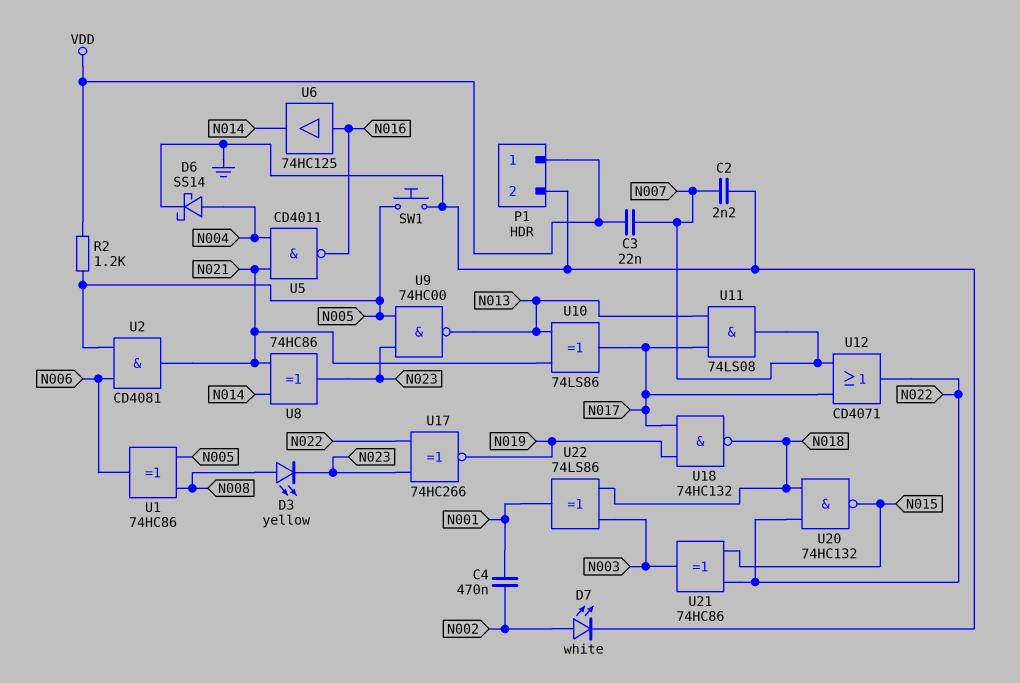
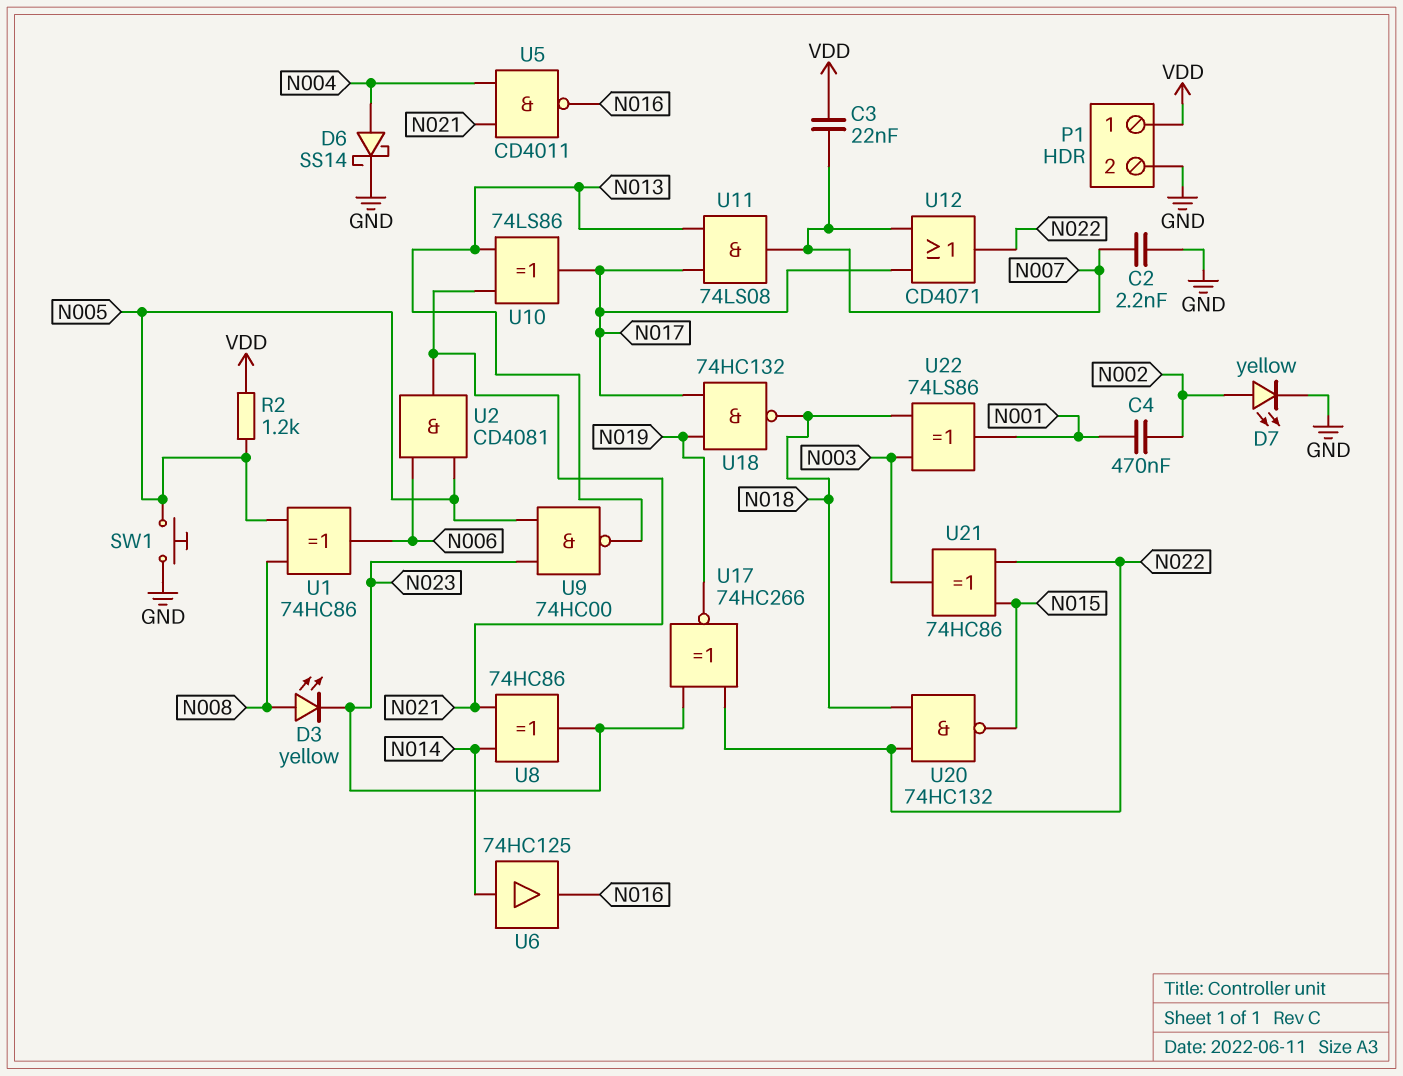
D7: LED white (A N002, K GND) -> LED yellow (A N002, K GND)
U6: buffer 74HC125 (in N016, out N014) -> buffer 74HC125 (in N014, out N016)

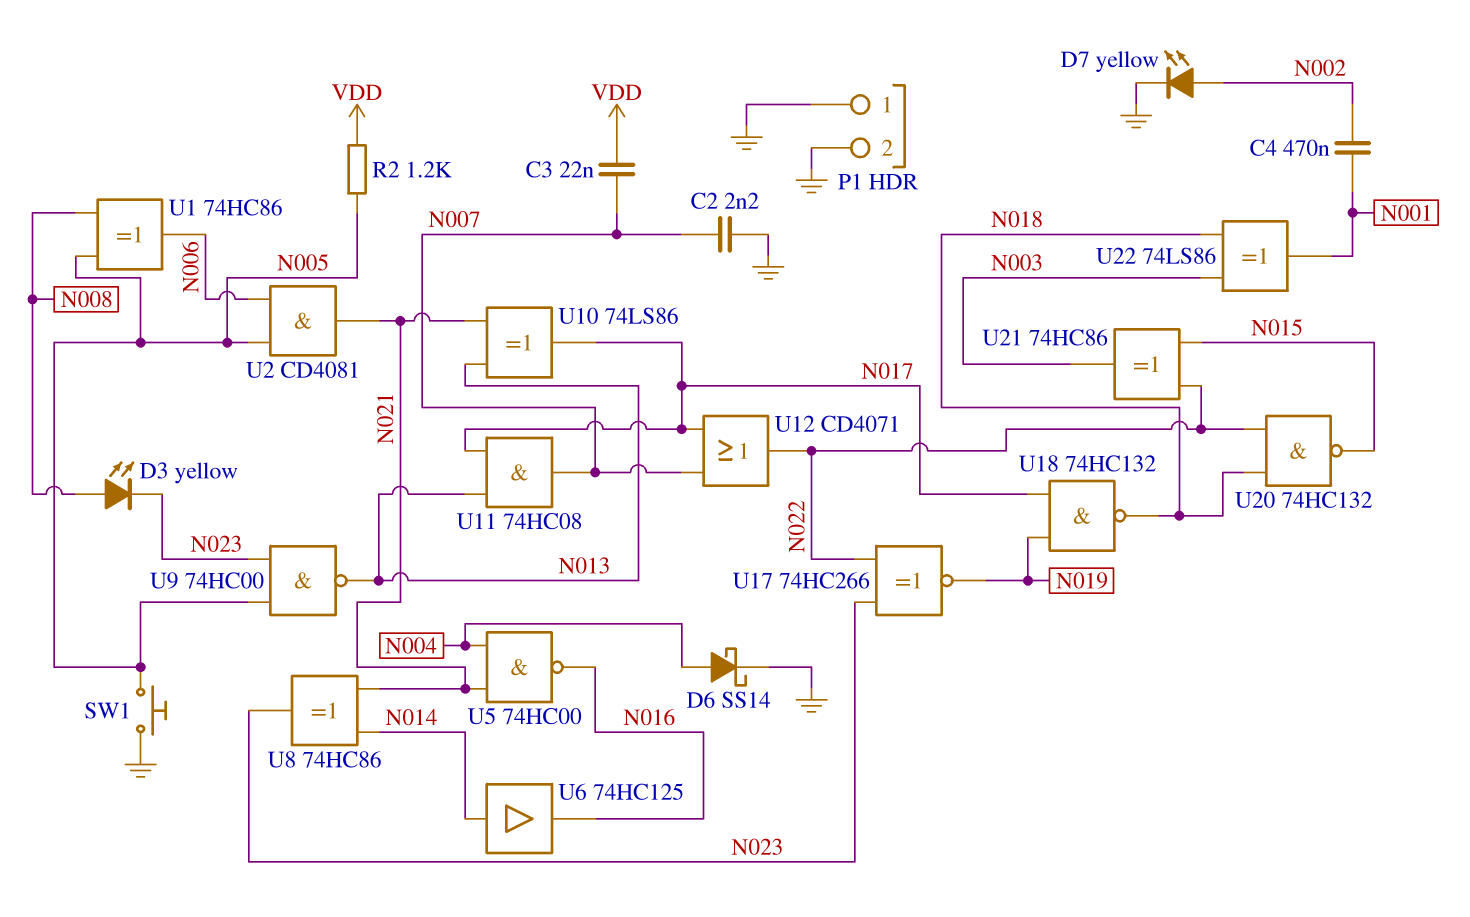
P1 pin 1: VDD -> GND
U5: NAND CD4011 (in N004, in N021, out N016) -> NAND 74HC00 (in N004, in N021, out N016)
U11: AND 74LS08 (in N013, in N017, out N007) -> AND 74HC08 (in N013, in N017, out N007)

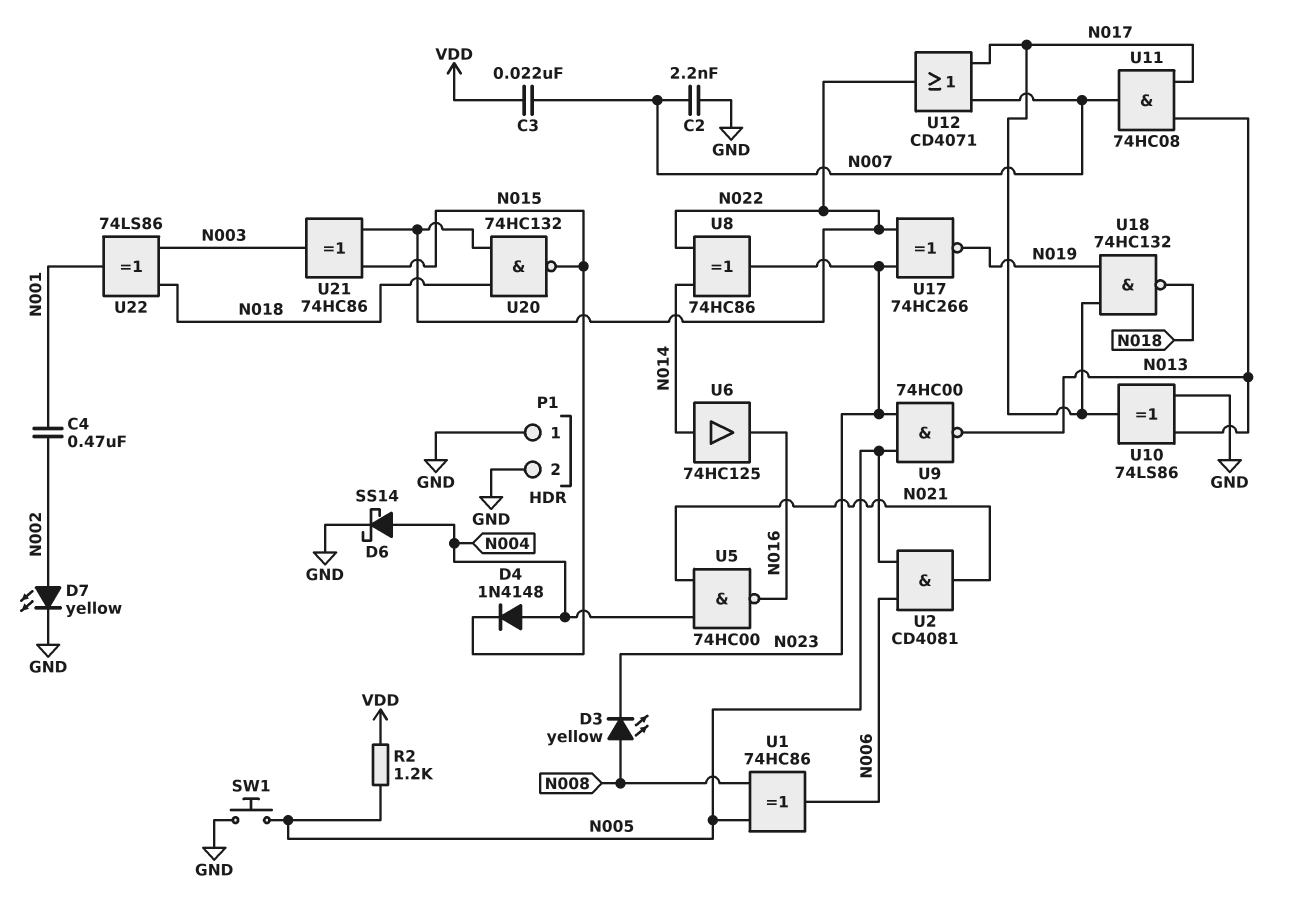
D4: none -> diode 1N4148 (A N004, K N015)
U8: XOR 74HC86 (in N014, in N021, out N023) -> XOR 74HC86 (in N014, in N022, out N023)
U10: XOR 74LS86 (in N013, in N021, out N017) -> XOR 74LS86 (in GND, in N013, out N017)

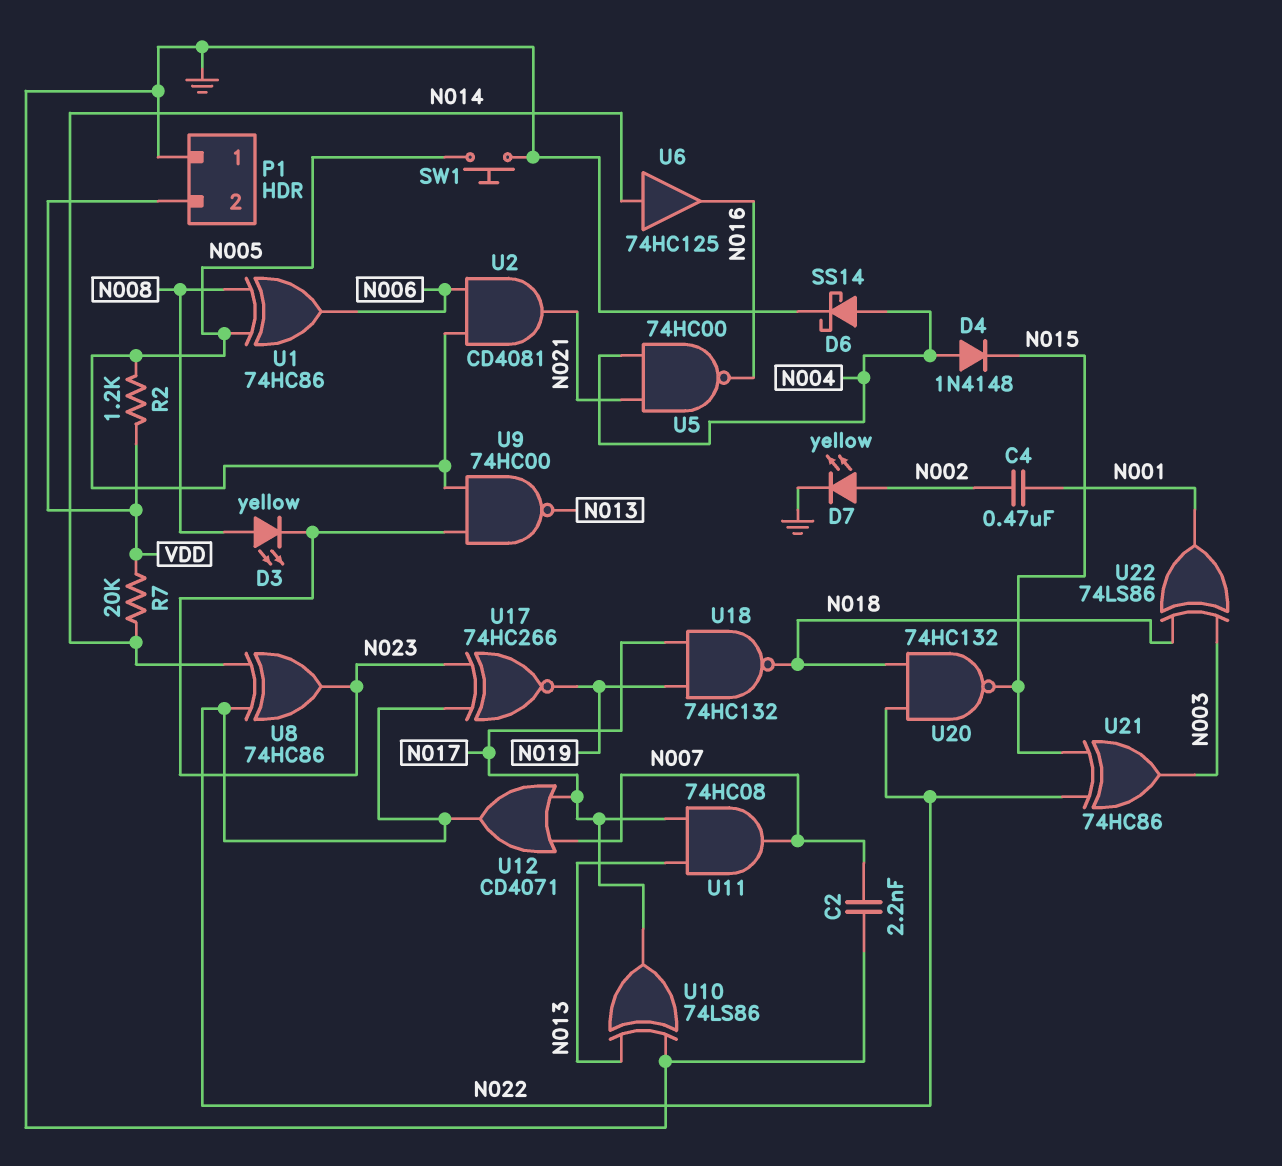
C3: 22nF (N007, VDD) -> none
P1 pin 2: GND -> VDD
R7: none -> 20k (N014, VDD)

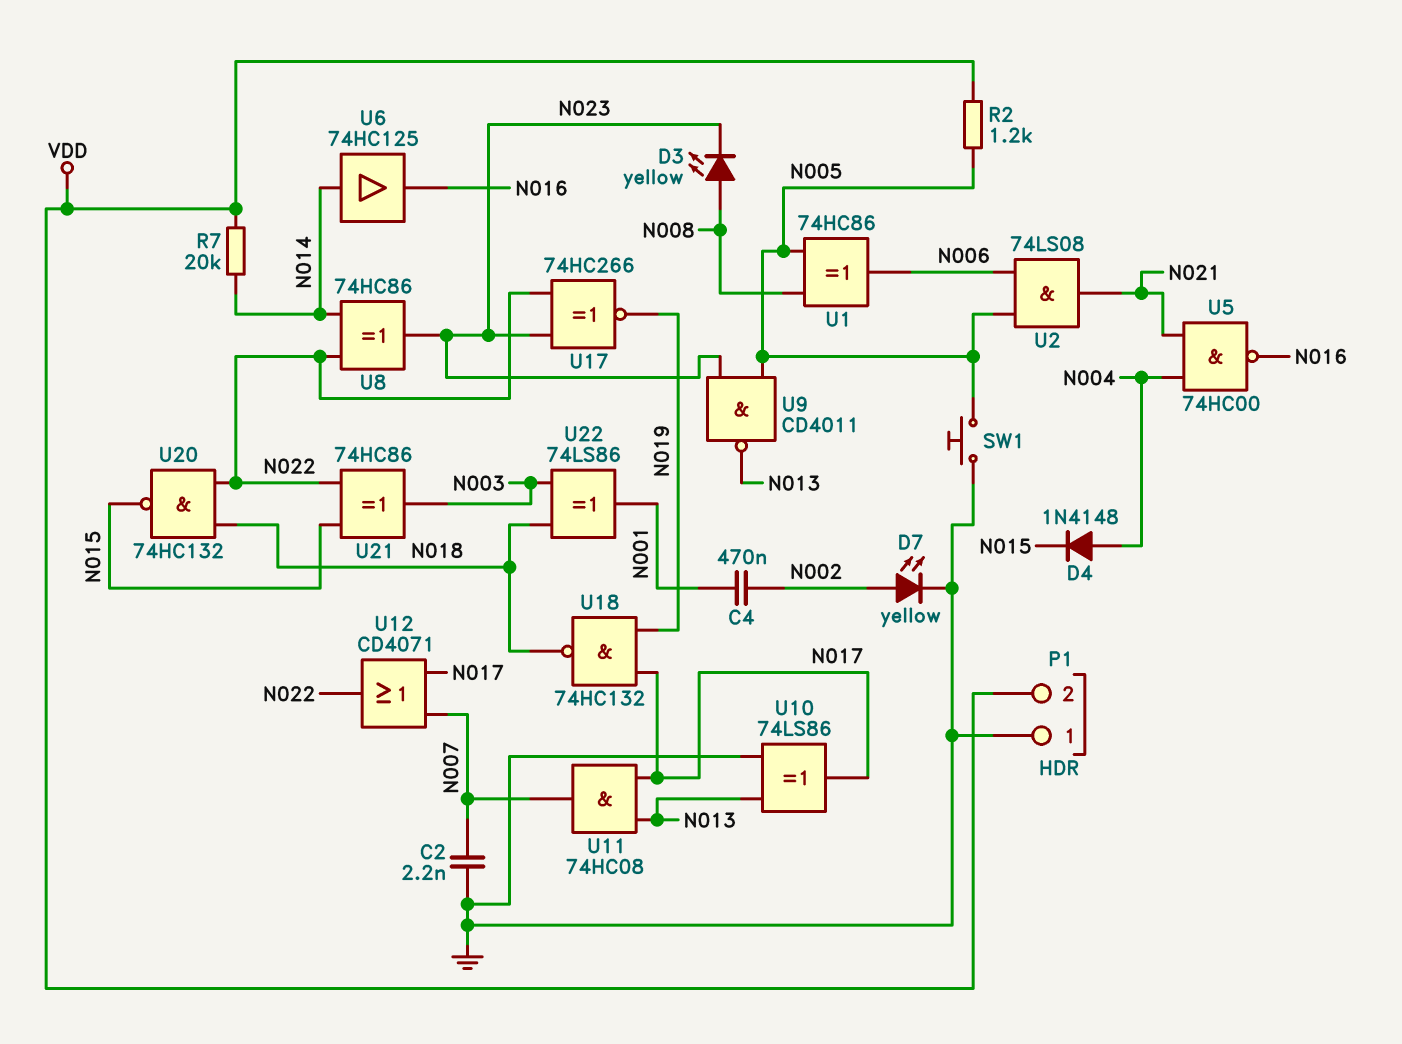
D6: schottky SS14 (A N004, K GND) -> none
U2: AND CD4081 (in N005, in N006, out N021) -> AND 74LS08 (in N005, in N006, out N021)
U9: NAND 74HC00 (in N005, in N023, out N013) -> NAND CD4011 (in N005, in N023, out N013)

